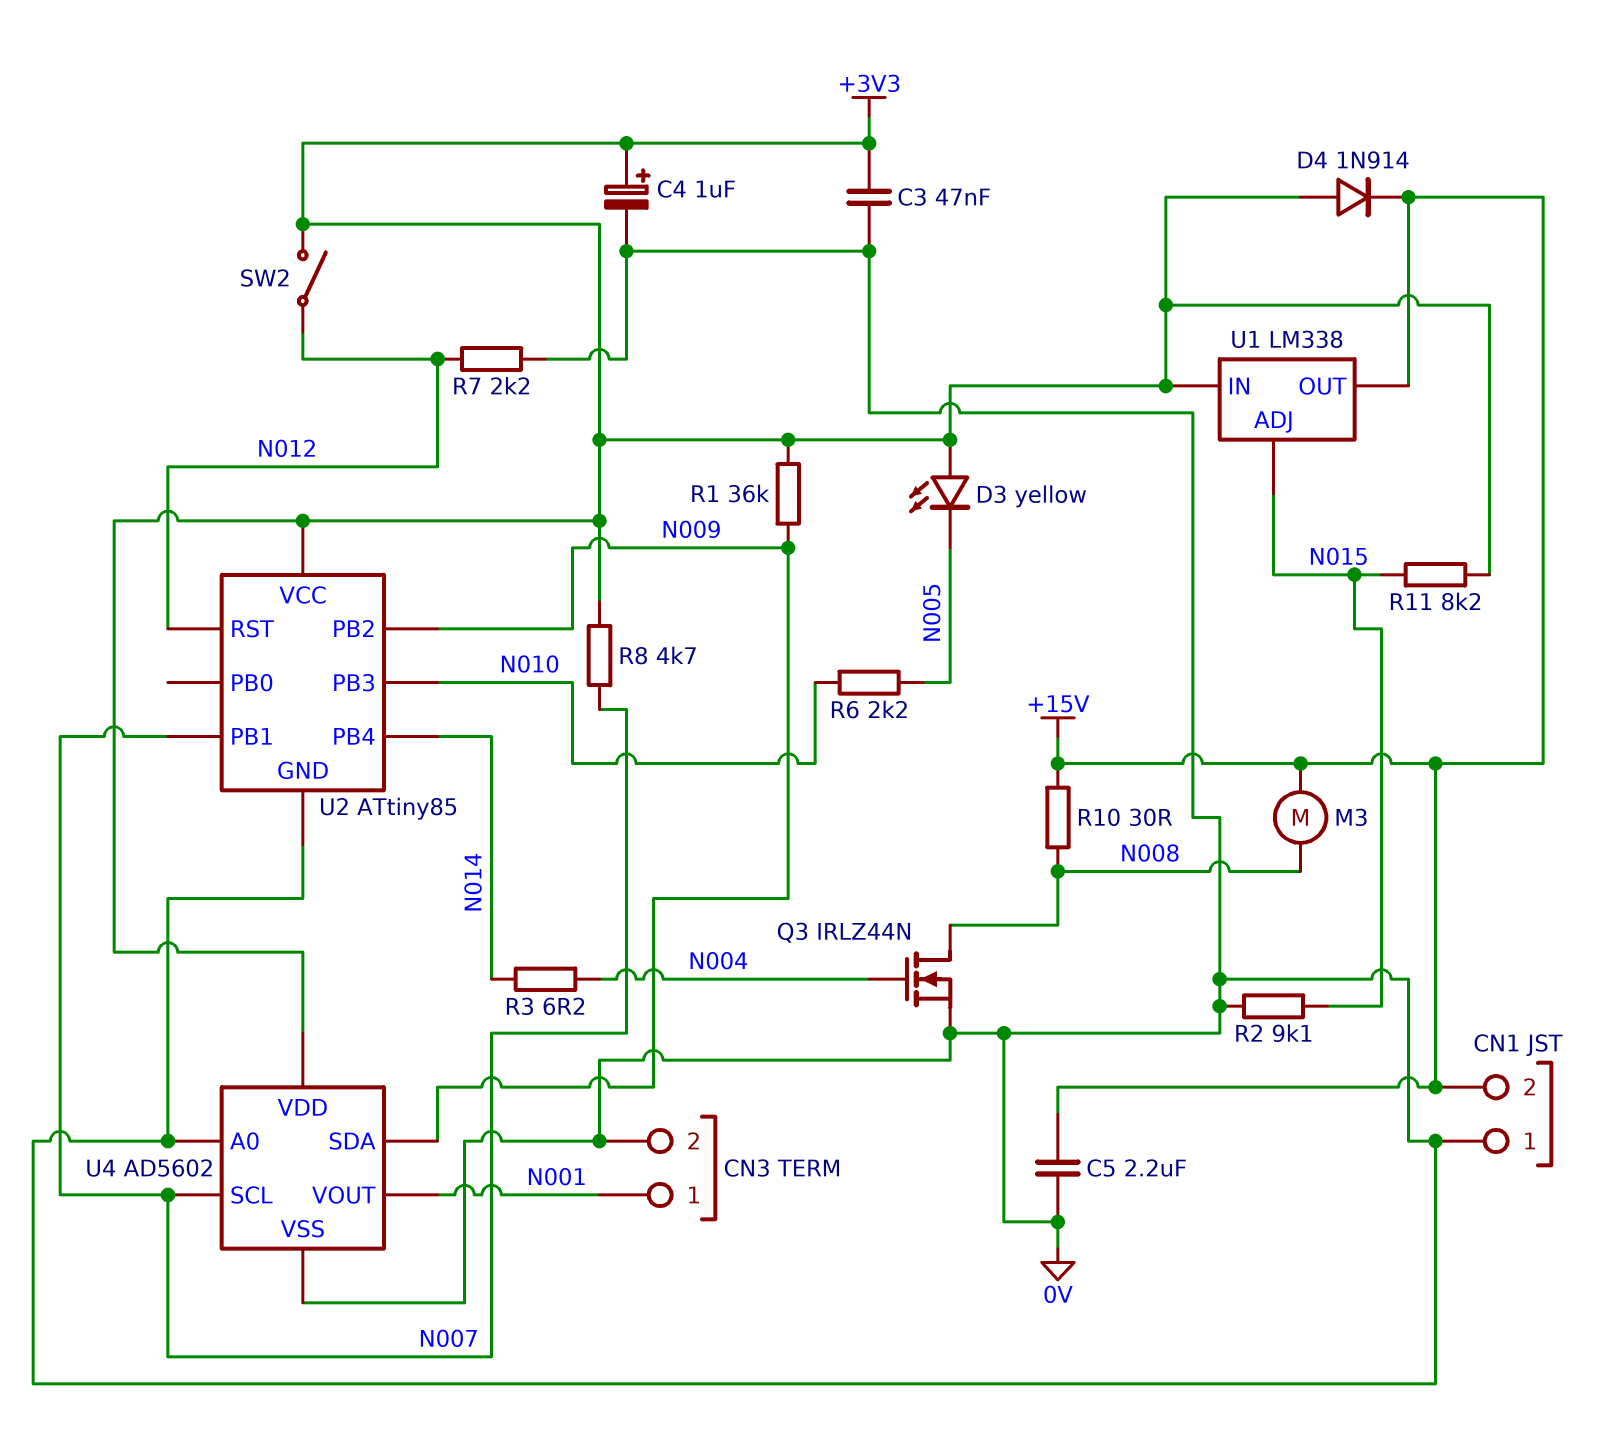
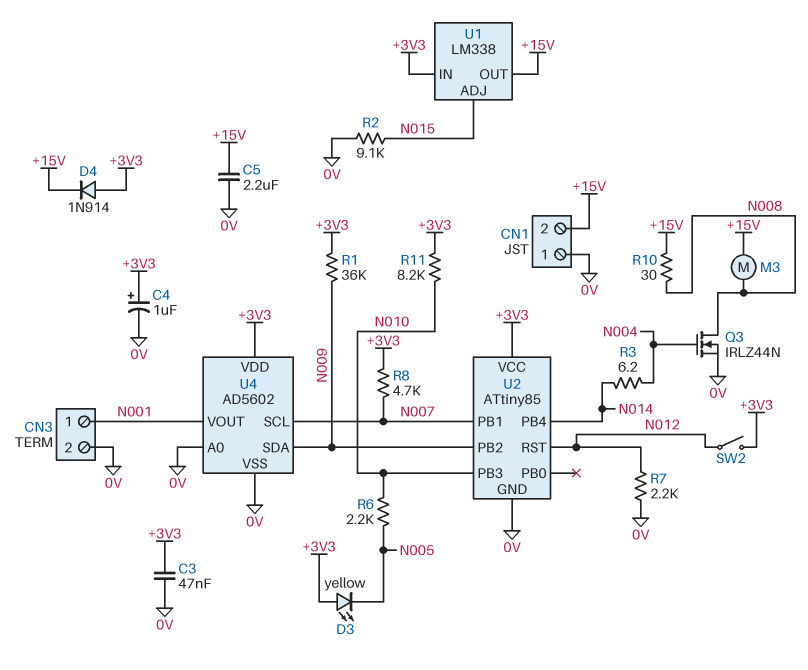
R11: 8.2k (+3V3, N015) -> 8.2k (+3V3, N010)

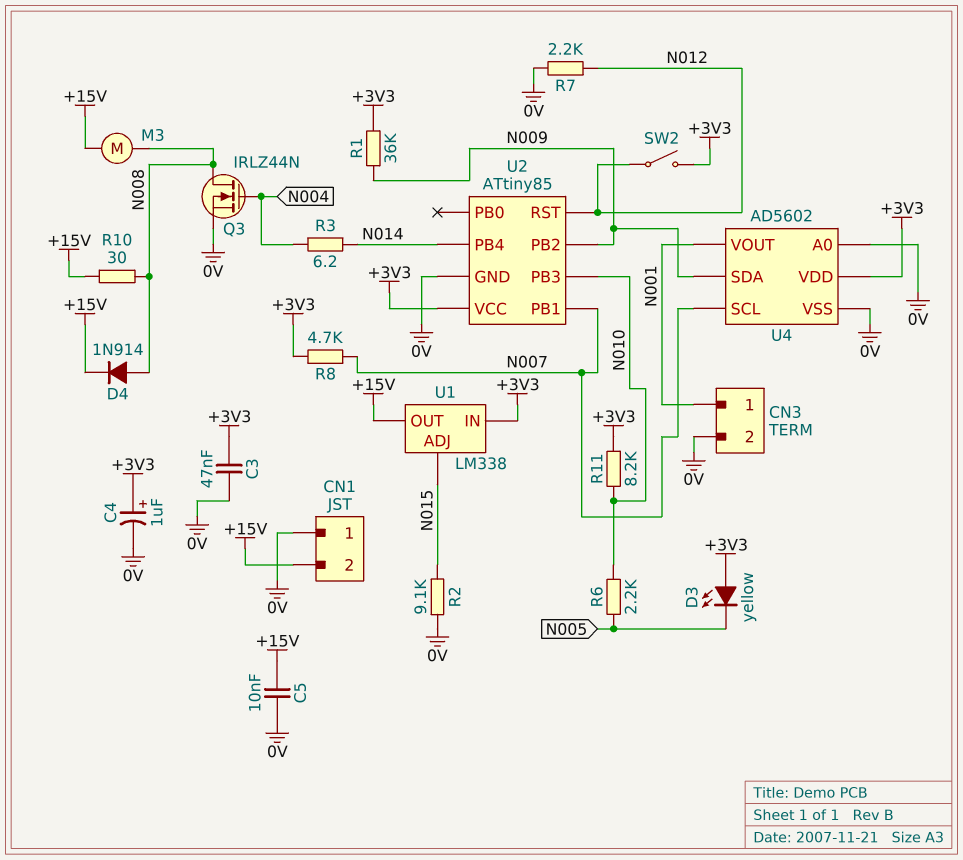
C5: 2.2uF (+15V, 0V) -> 10nF (+15V, 0V)
D4: diode 1N914 (A +3V3, K +15V) -> diode 1N914 (A N008, K +15V)

